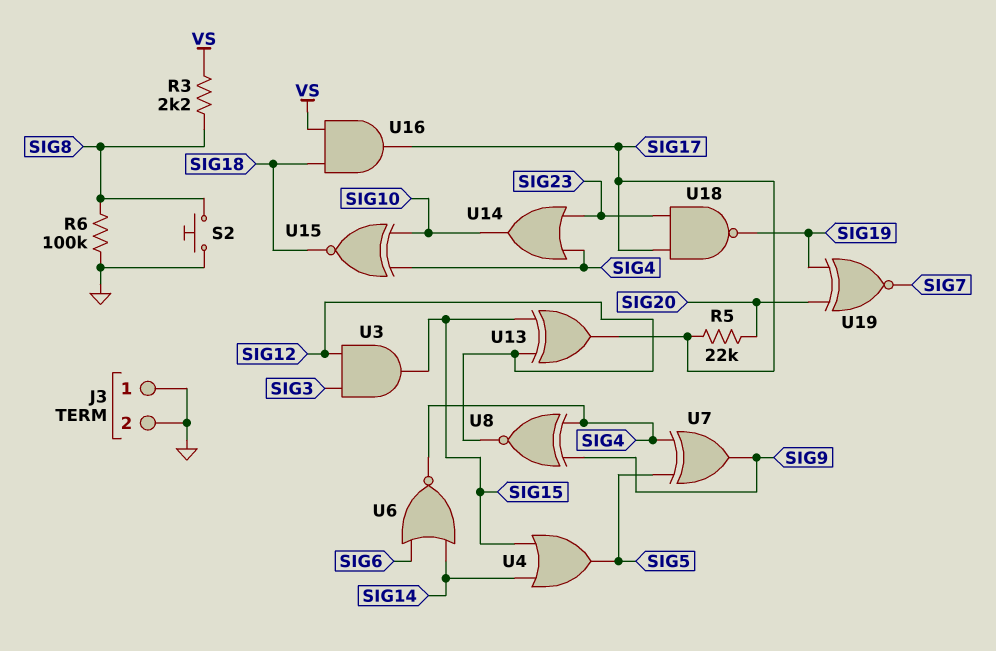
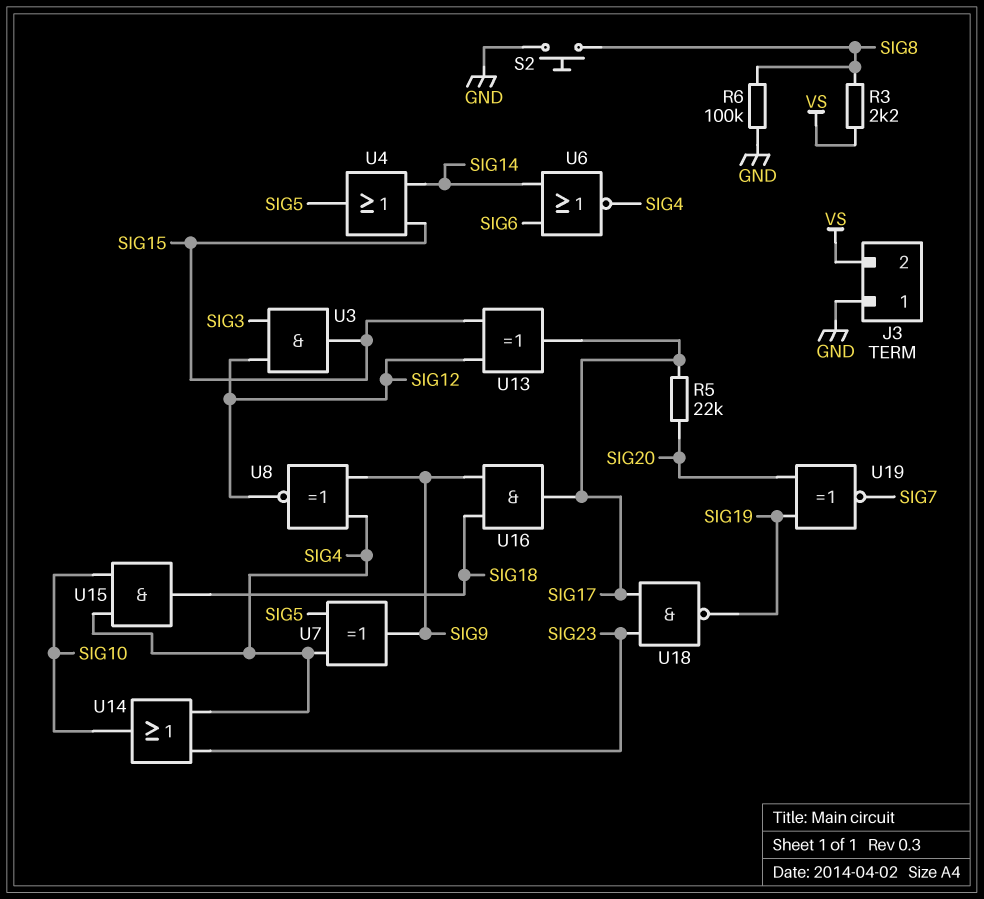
J3 pin 2: GND -> VS
U15: XNOR (in SIG4, in SIG10, out SIG18) -> AND (in SIG4, in SIG10, out SIG18)
U16: AND (in SIG18, in VS, out SIG17) -> AND (in SIG9, in SIG18, out SIG17)

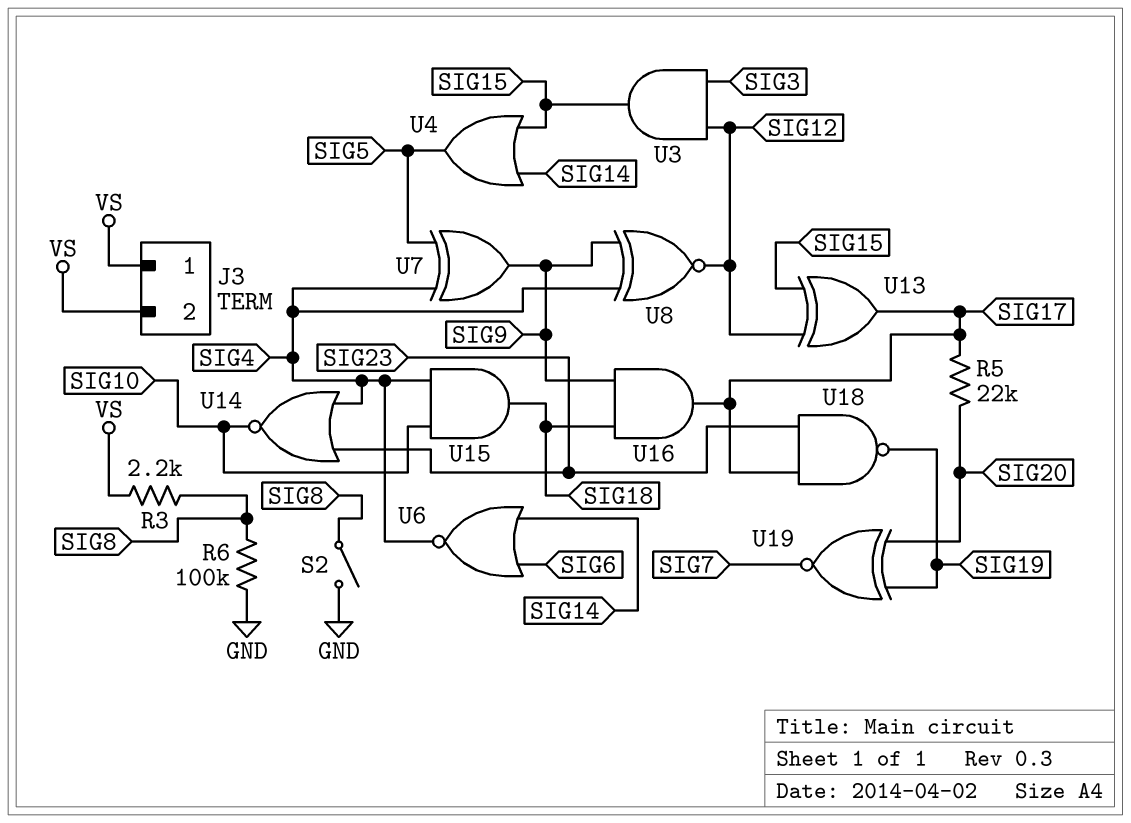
J3 pin 1: GND -> VS
S2: button (GND, SIG8) -> switch (GND, SIG8)
U14: OR (in SIG4, in SIG23, out SIG10) -> NOR (in SIG4, in SIG23, out SIG10)

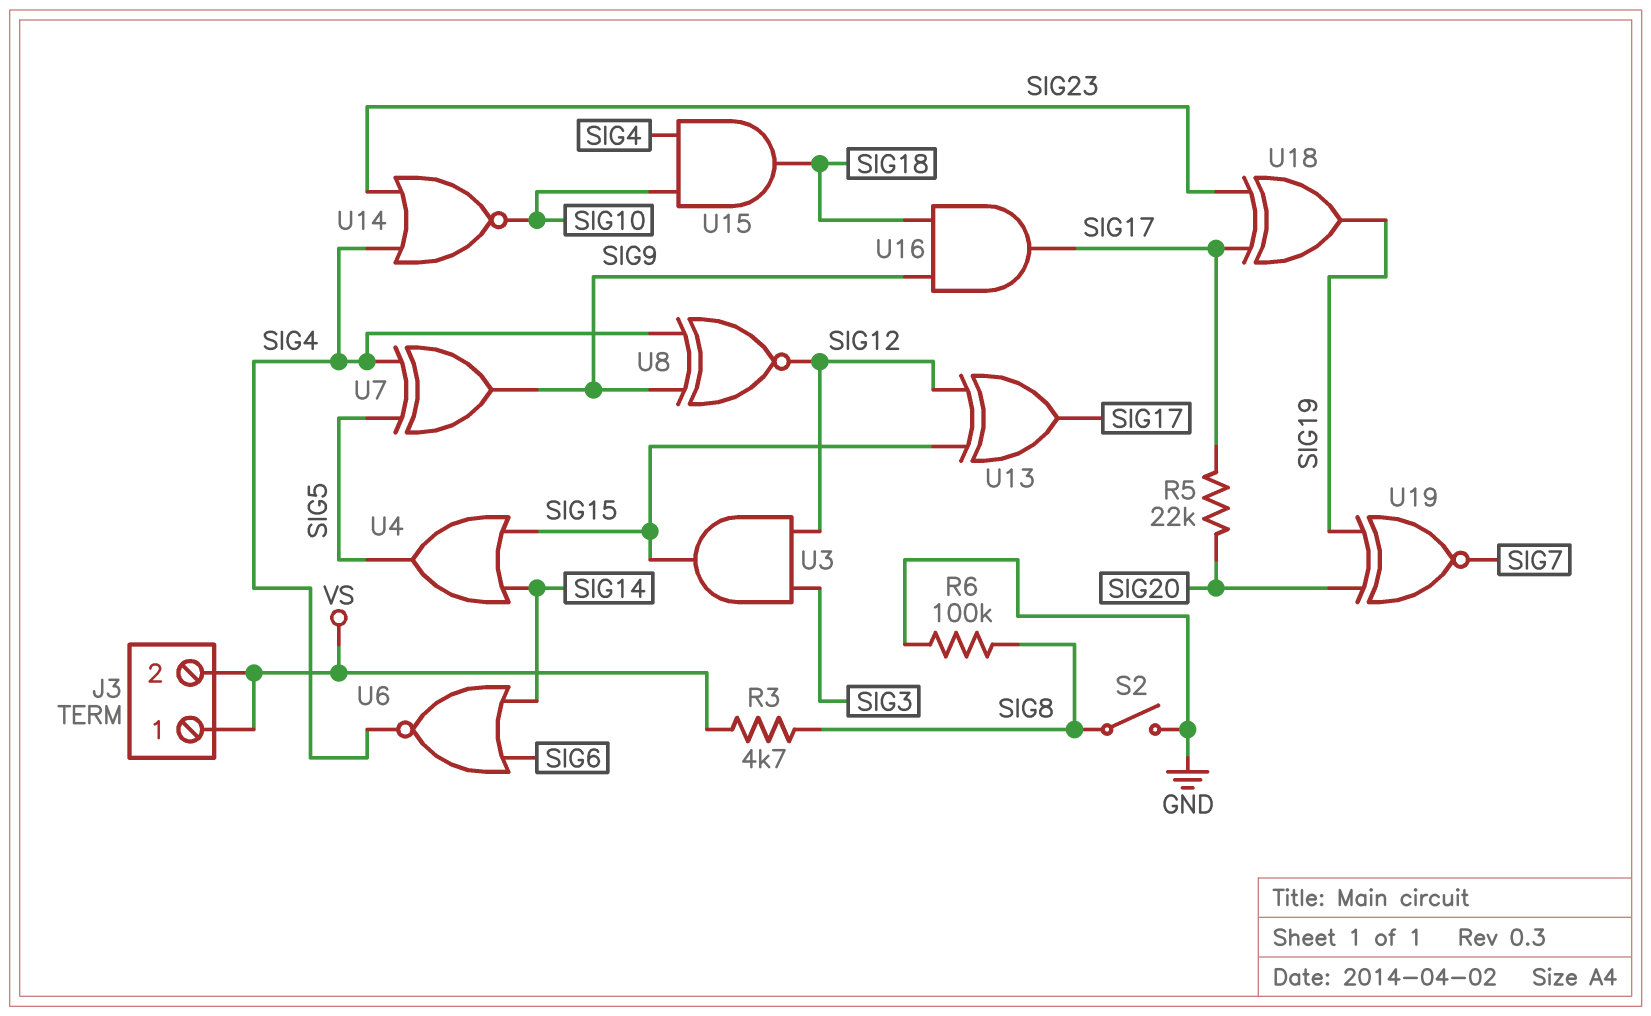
R3: 2.2k (SIG8, VS) -> 4.7k (SIG8, VS)
U18: NAND (in SIG17, in SIG23, out SIG19) -> XOR (in SIG17, in SIG23, out SIG19)

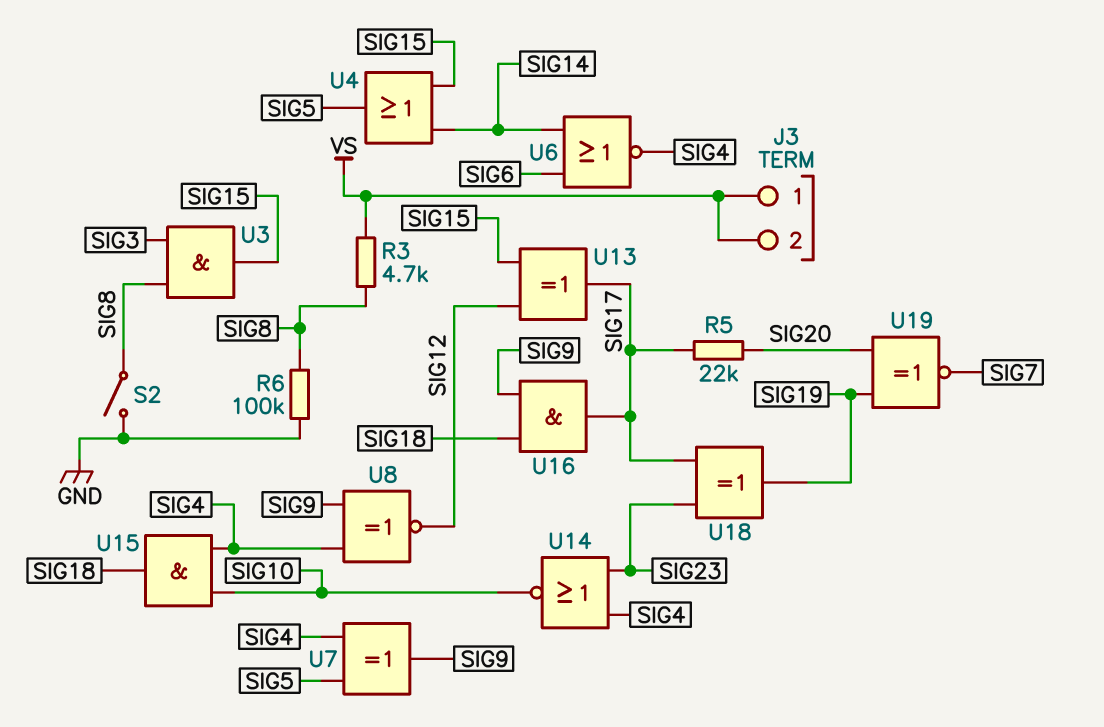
U3: AND (in SIG3, in SIG12, out SIG15) -> AND (in SIG3, in SIG8, out SIG15)

